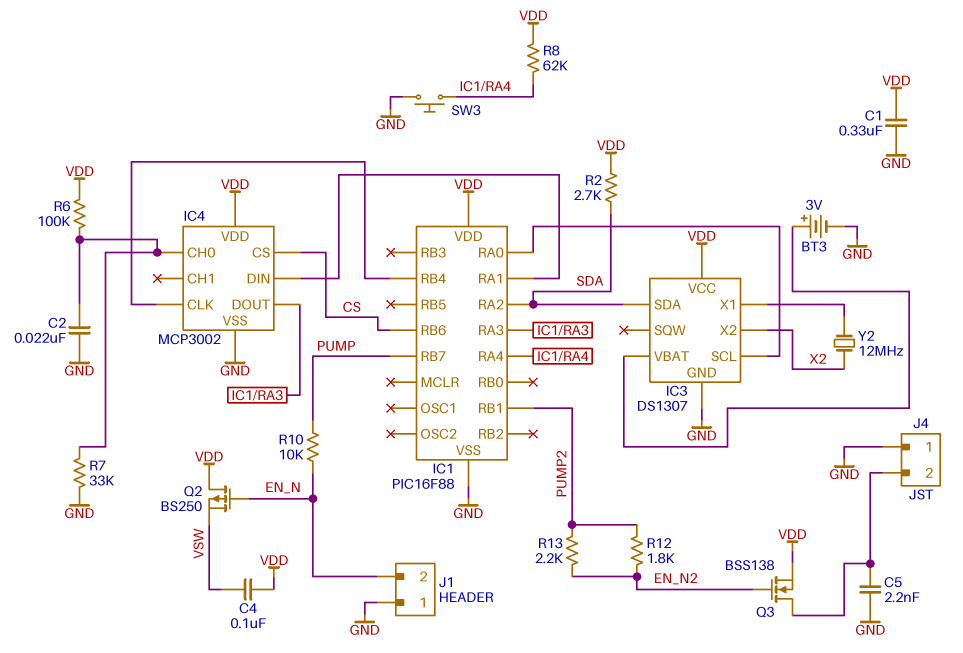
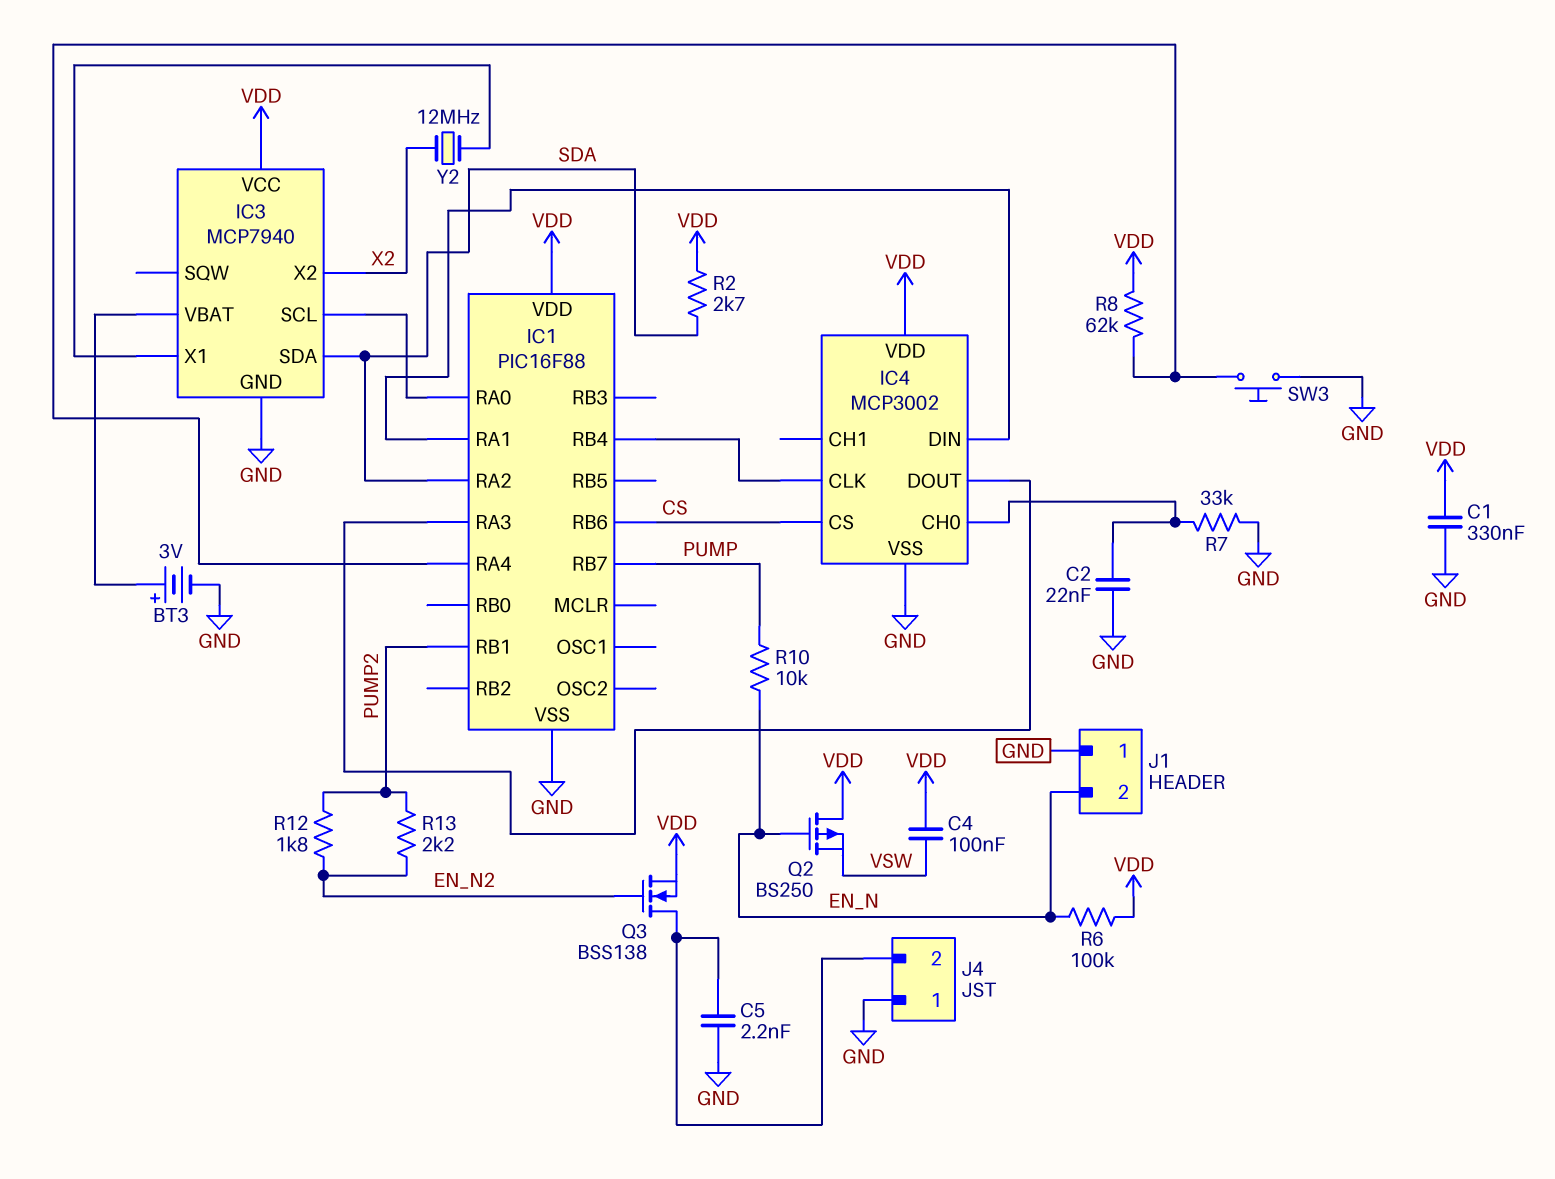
IC3: DS1307 -> MCP7940
R6: 100k (IC4/CH0, VDD) -> 100k (EN_N, VDD)

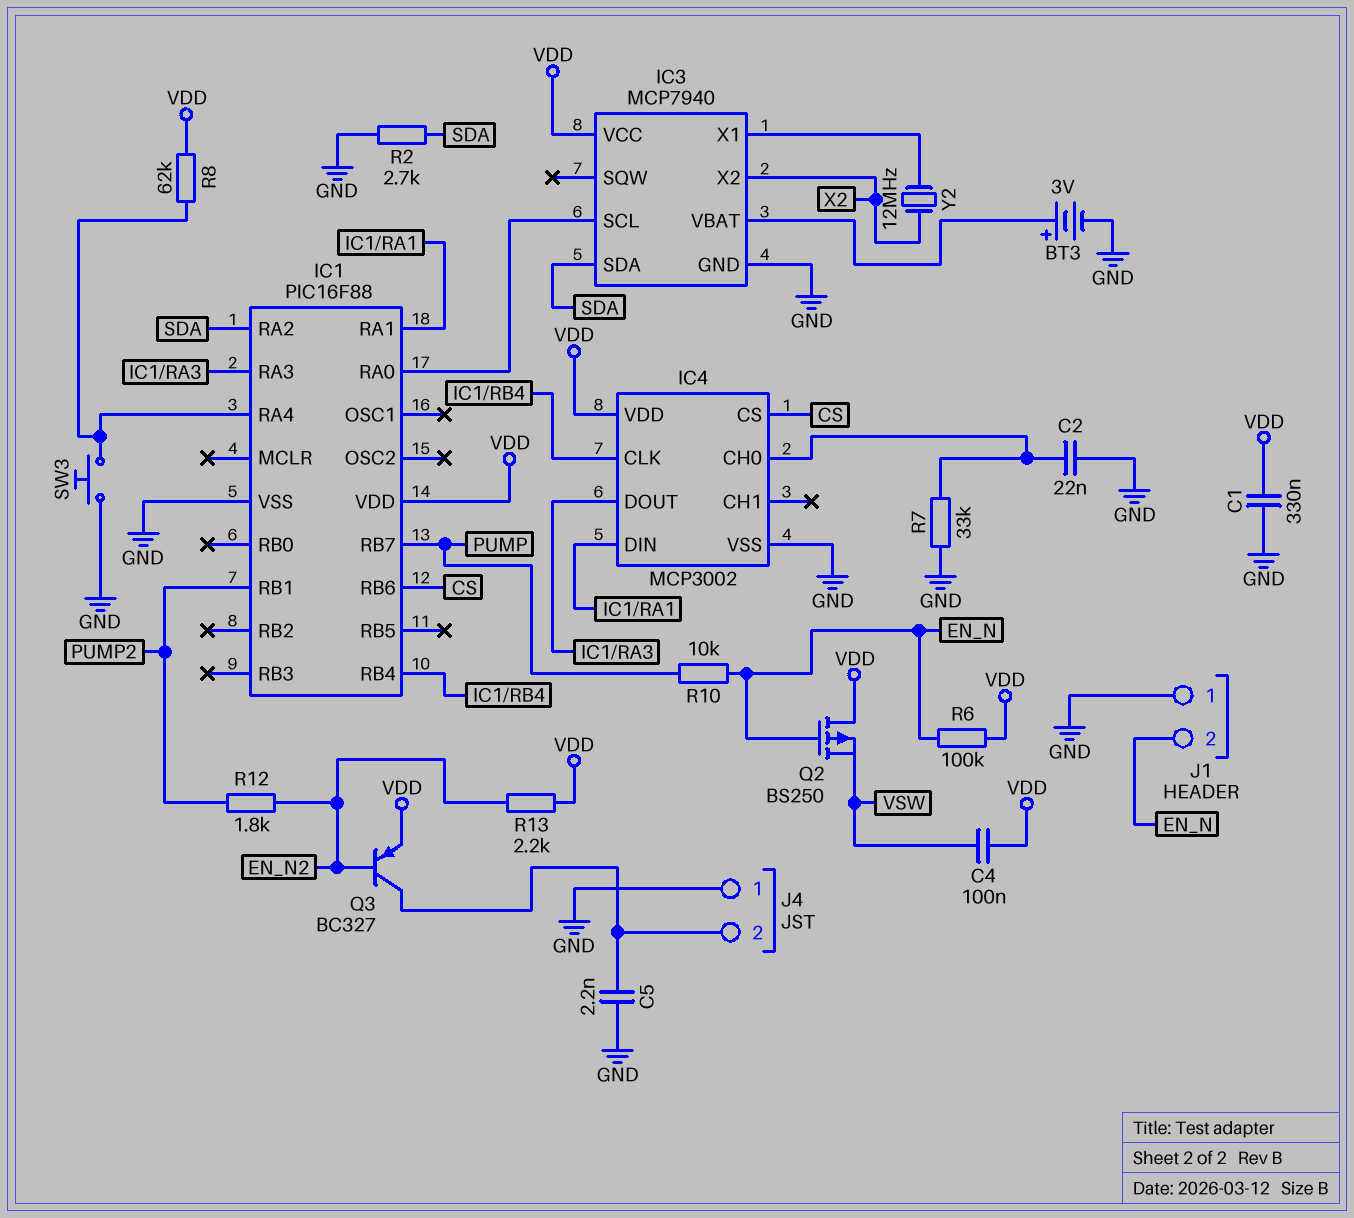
Q3: NMOS BSS138 (G EN_N2, D J4/2, S VDD) -> PNP BC327 (B EN_N2, C J4/2, E VDD)
R2: 2.7k (SDA, VDD) -> 2.7k (GND, SDA)
R13: 2.2k (EN_N2, PUMP2) -> 2.2k (EN_N2, VDD)

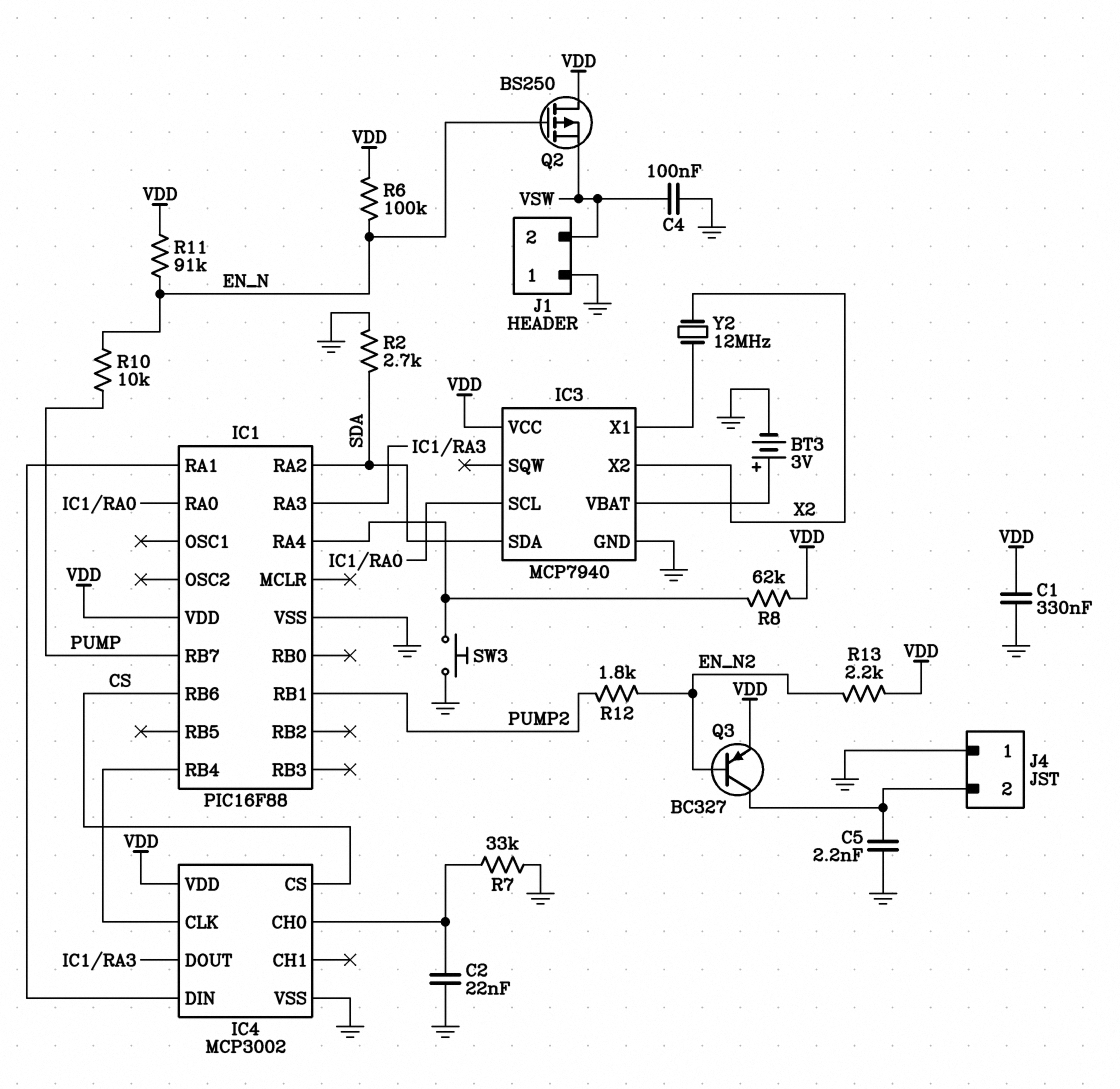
C4: 100nF (VDD, VSW) -> 100nF (GND, VSW)
J1 pin 2: EN_N -> VSW
R11: none -> 91k (EN_N, VDD)

